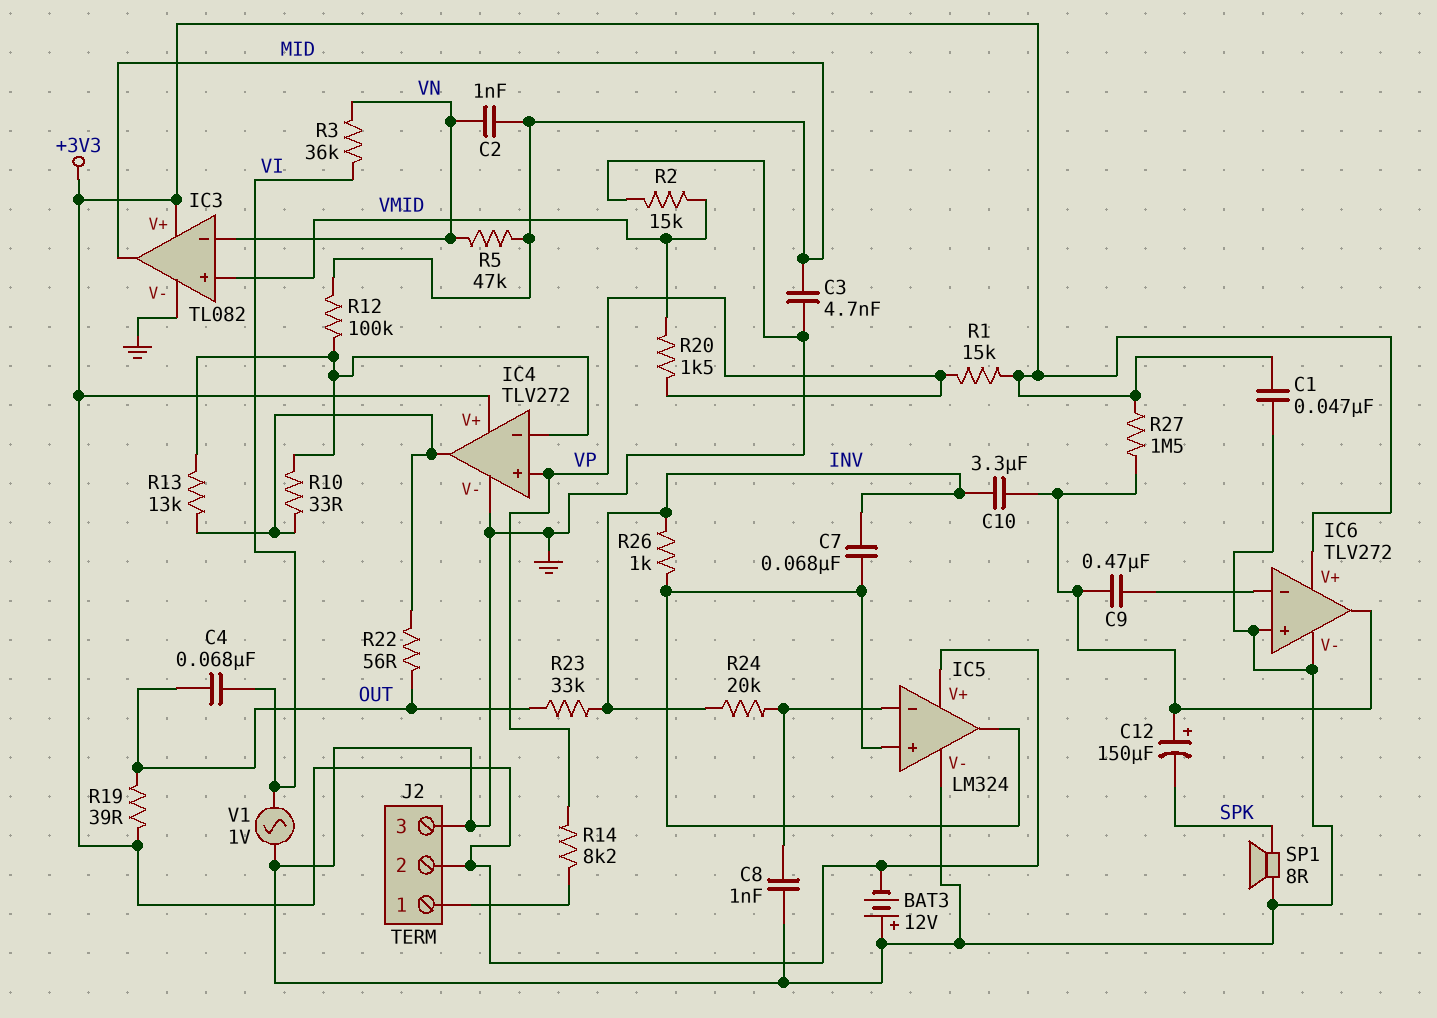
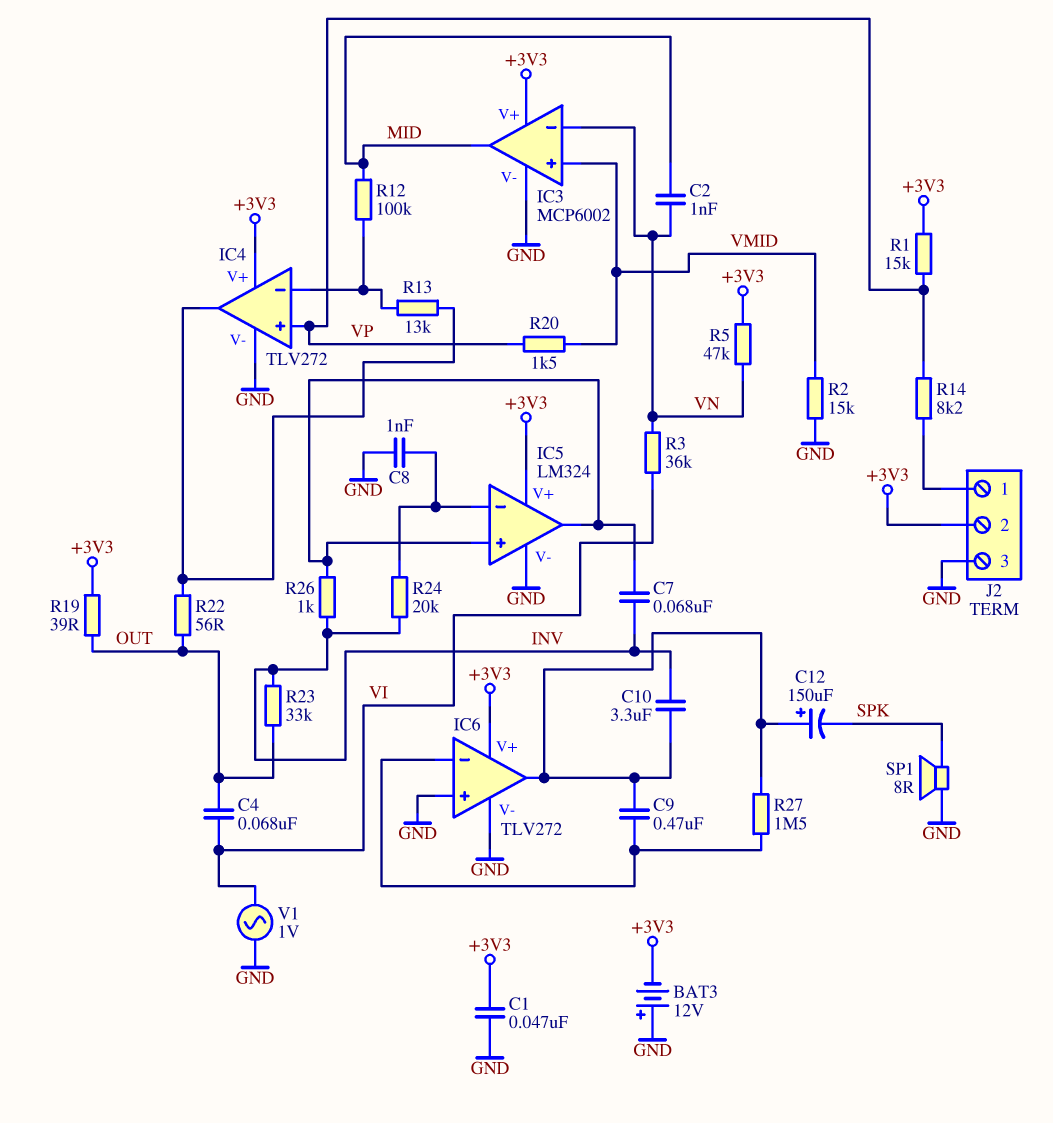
C3: 4.7nF (GND, MID) -> none
IC3: TL082 -> MCP6002
R5: 47k (MID, VN) -> 47k (+3V3, VN)
R10: 33 (IC4/in-, IC4/out) -> none
R27: 1.5M (+3V3, IC6/out) -> 1.5M (IC6/in-, IC6/out)

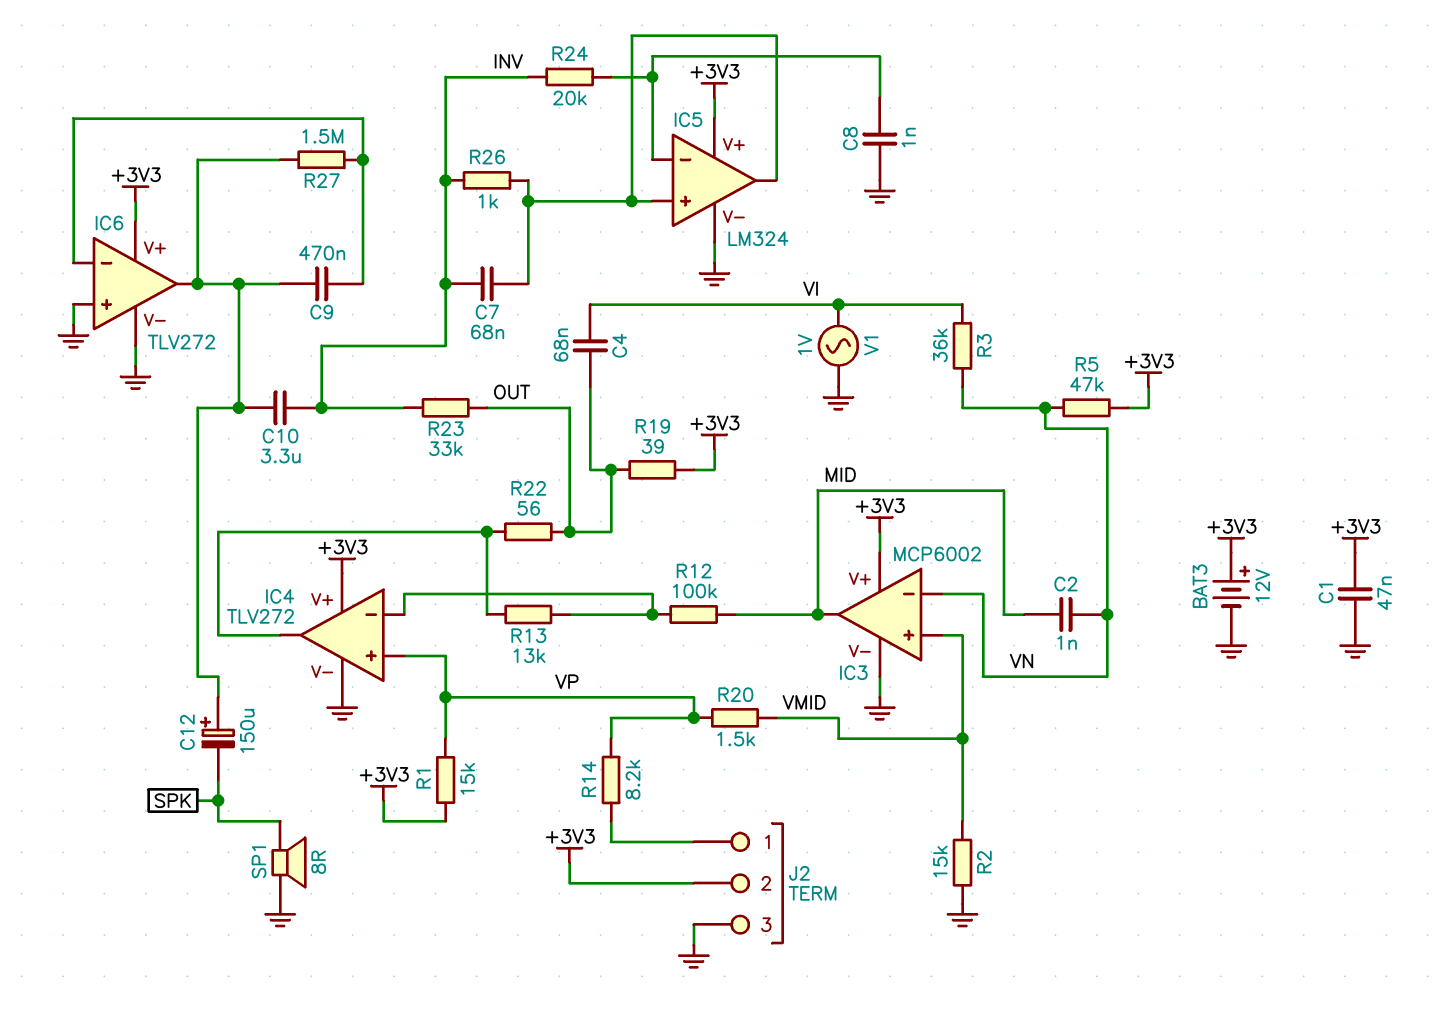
BAT3: 12V (plus GND, minus +3V3) -> 12V (plus +3V3, minus GND)

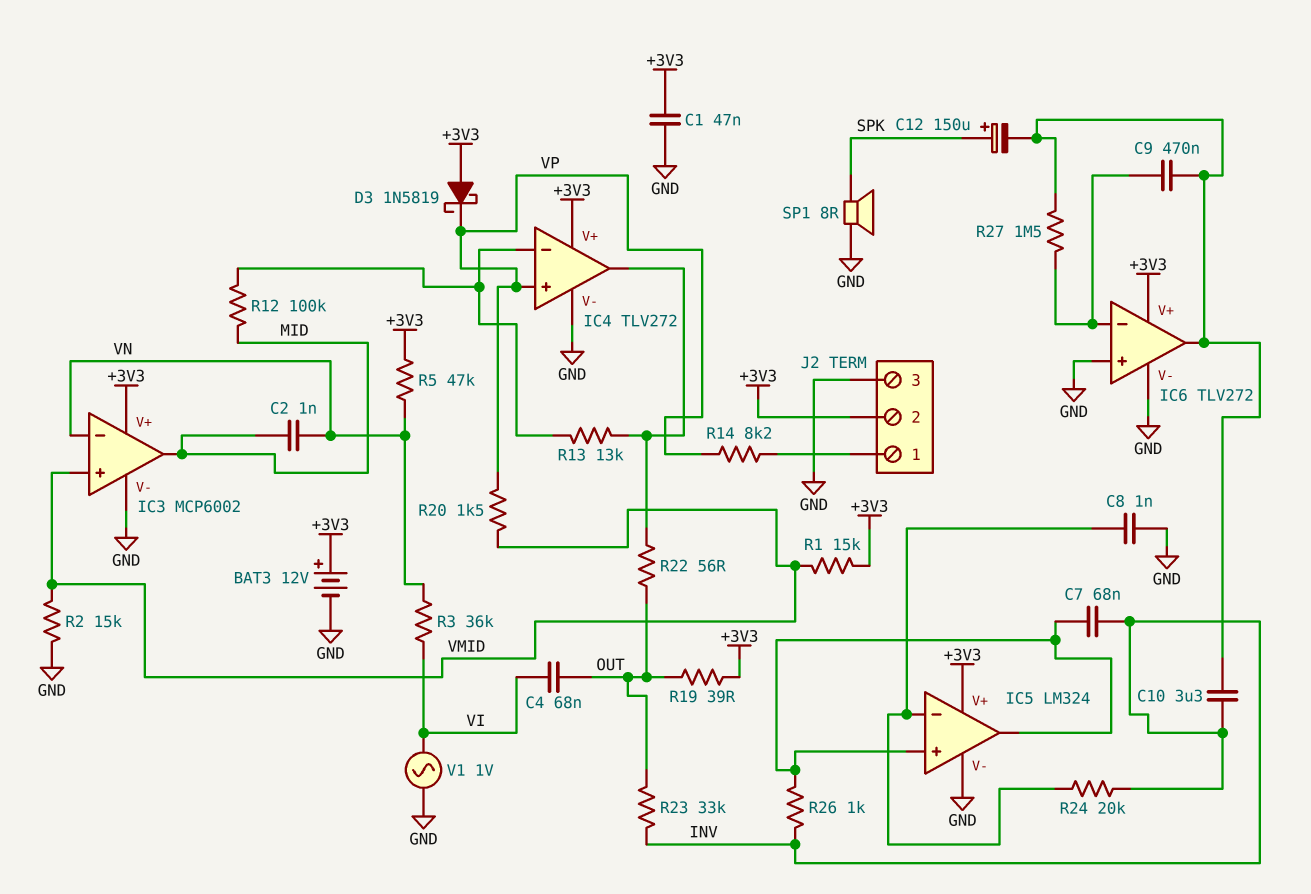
C12: 150uF (plus IC6/out, minus SPK) -> 150uF (plus SPK, minus IC6/out)
D3: none -> schottky 1N5819 (A +3V3, K VP)
R1: 15k (+3V3, VP) -> 15k (+3V3, VMID)

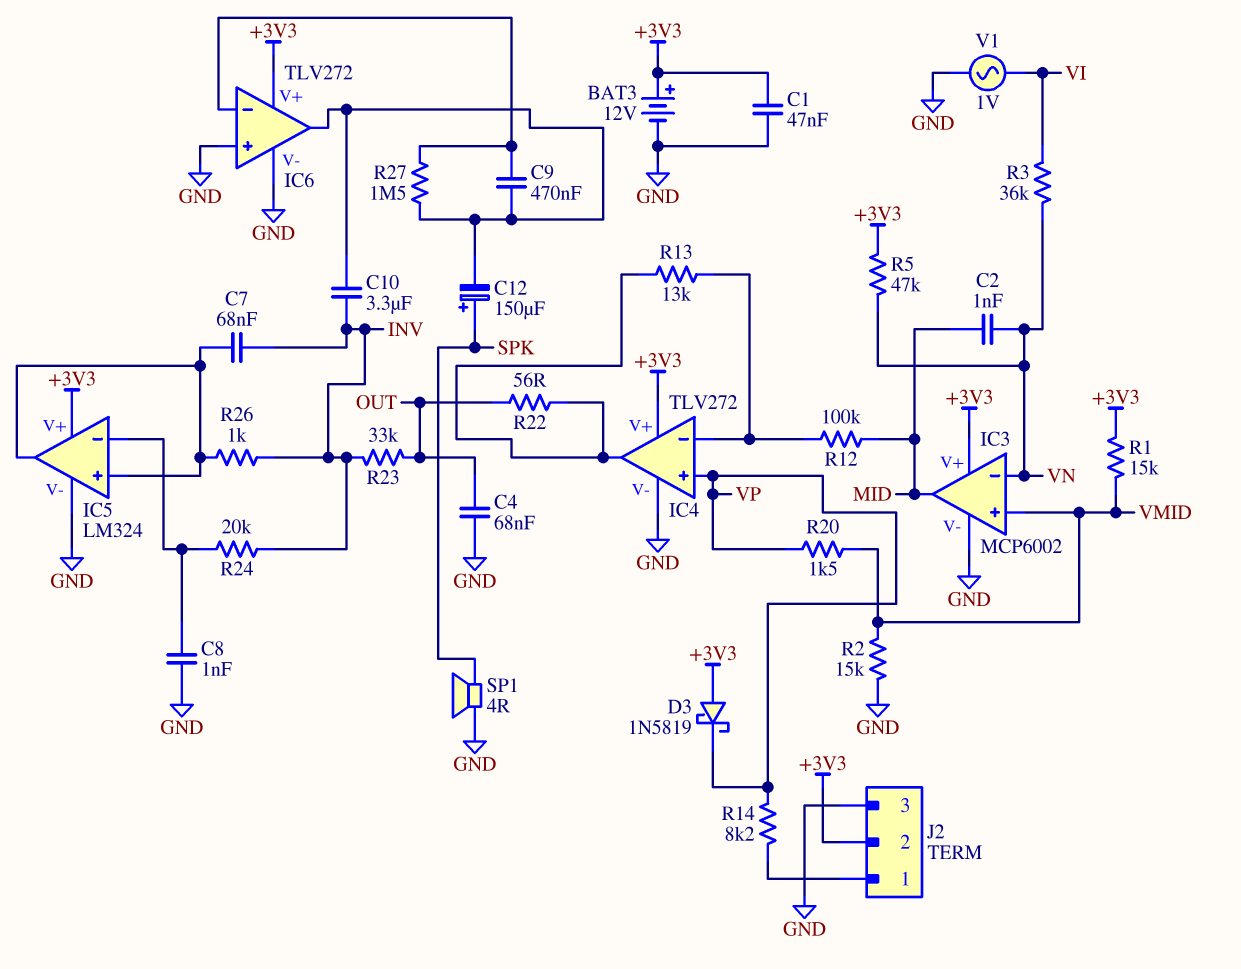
C4: 68nF (OUT, VI) -> 68nF (GND, OUT)
R19: 39 (+3V3, OUT) -> none
SP1: speaker 8R (GND, SPK) -> speaker 4R (GND, SPK)

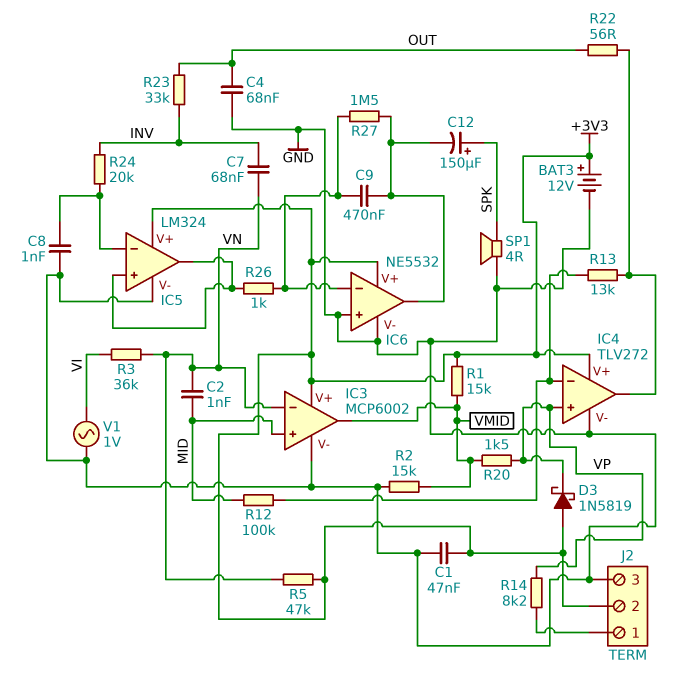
C7: 68nF (IC5/in+, INV) -> 68nF (INV, VN)
C10: 3.3uF (IC6/out, INV) -> none
IC3 pin in+: VMID -> MID
IC3 pin out: MID -> VMID
IC6: TLV272 -> NE5532
R26: 1k (IC5/in+, INV) -> 1k (IC5/in+, IC6/in-)

